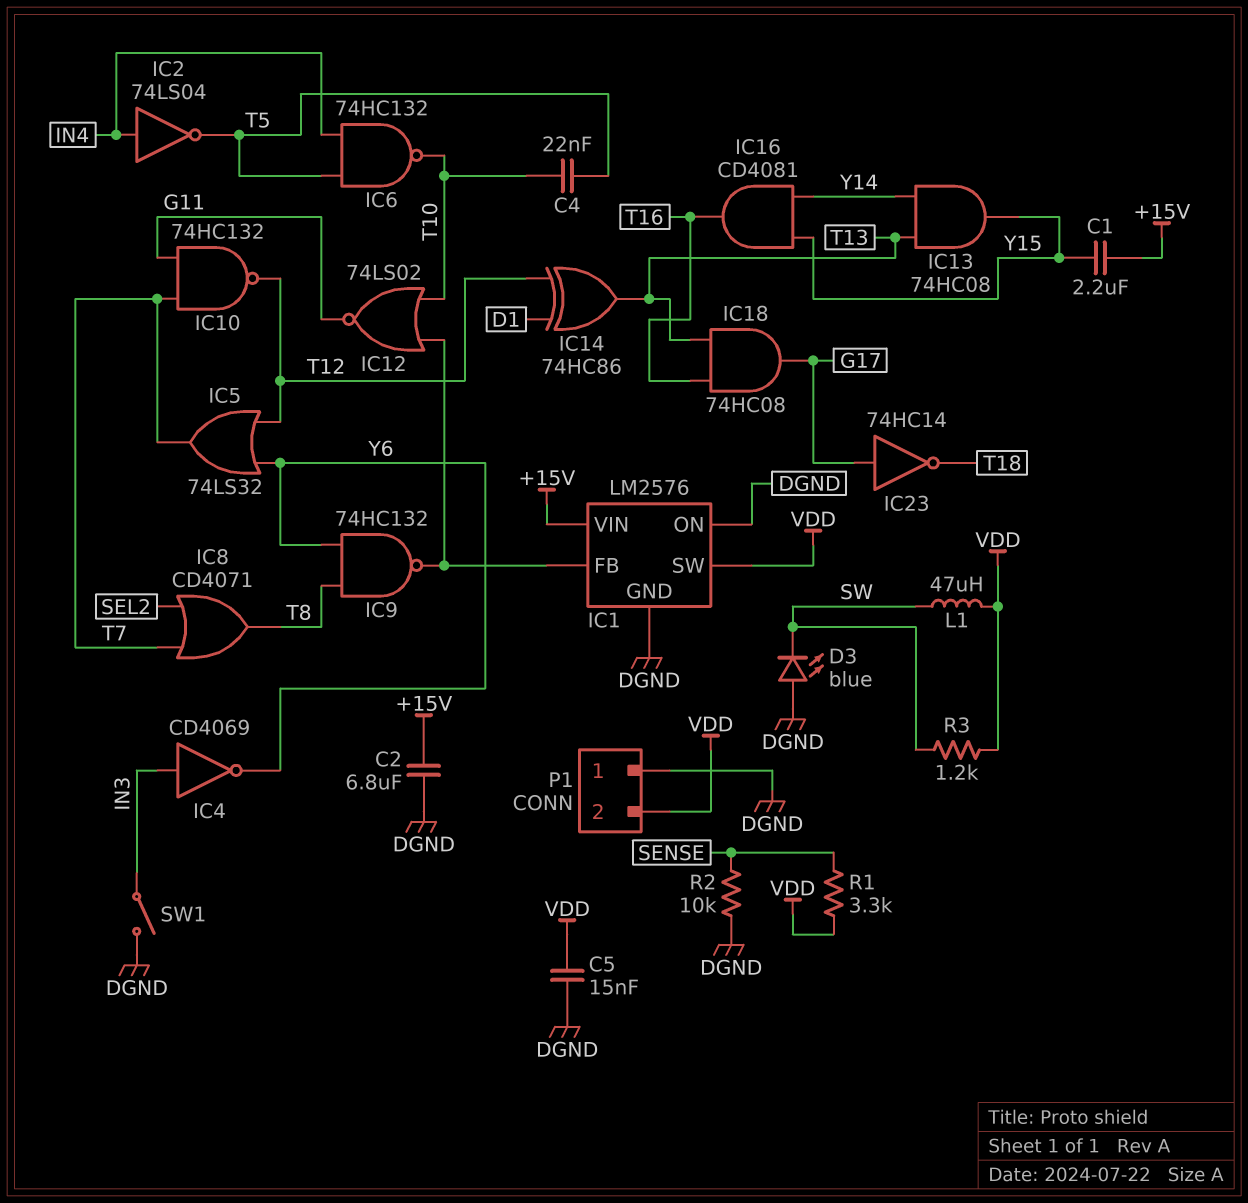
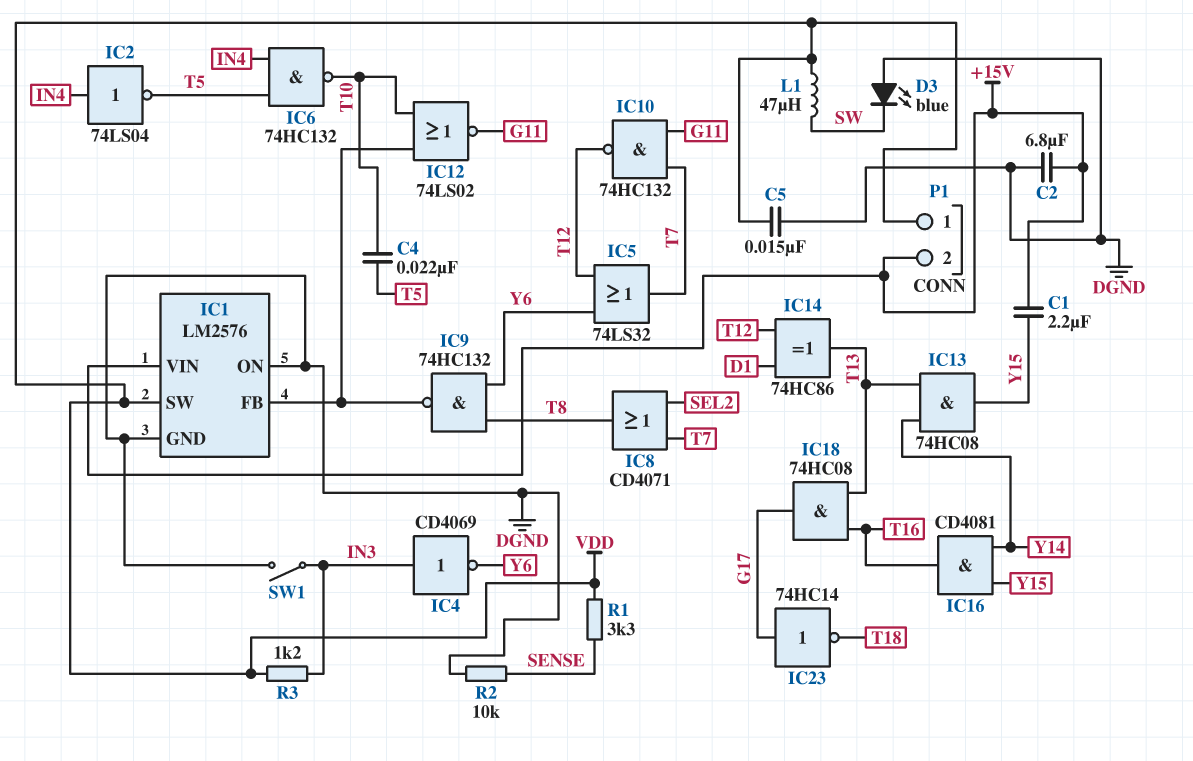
P1 pin 1: DGND -> VDD
P1 pin 2: VDD -> +15V
R3: 1.2k (SW, VDD) -> 1.2k (IN3, VDD)

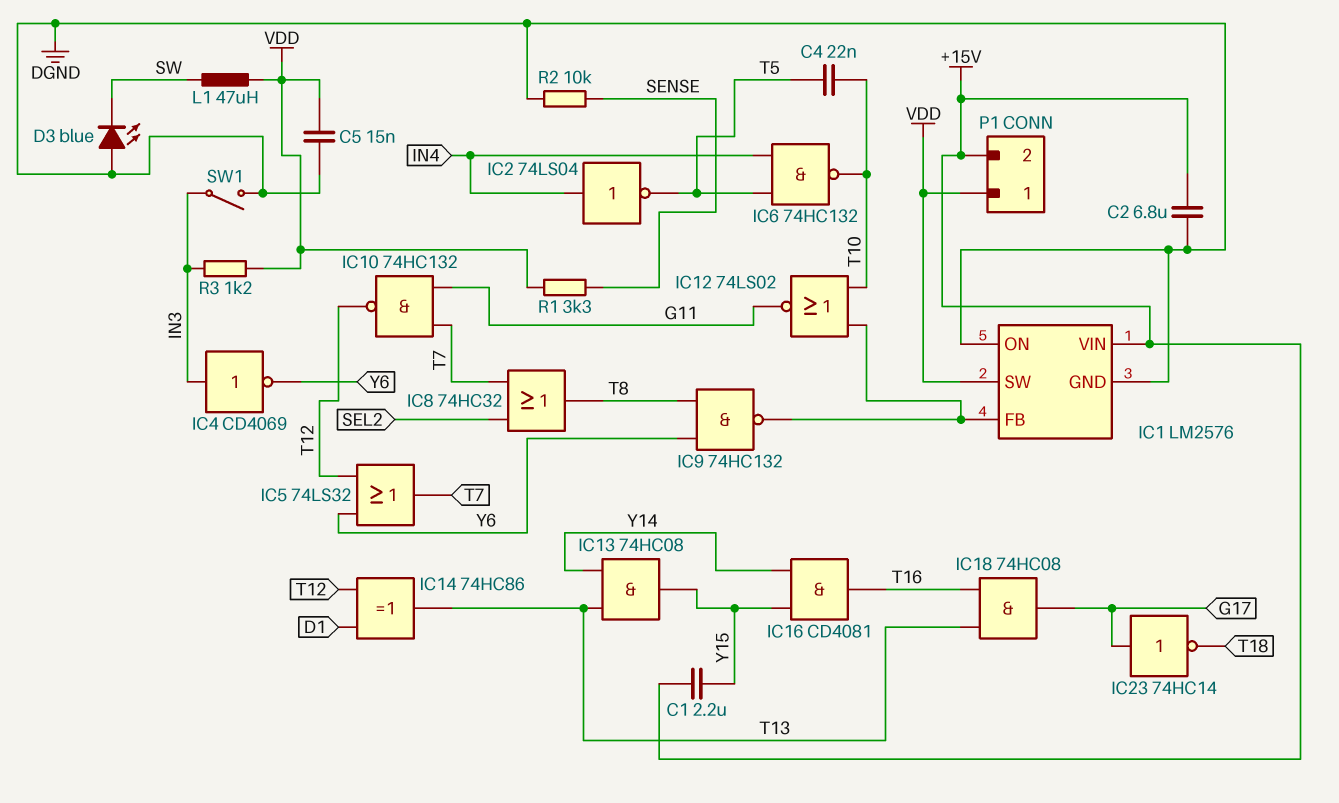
IC8: OR CD4071 (in SEL2, in T7, out T8) -> OR 74HC32 (in SEL2, in T7, out T8)

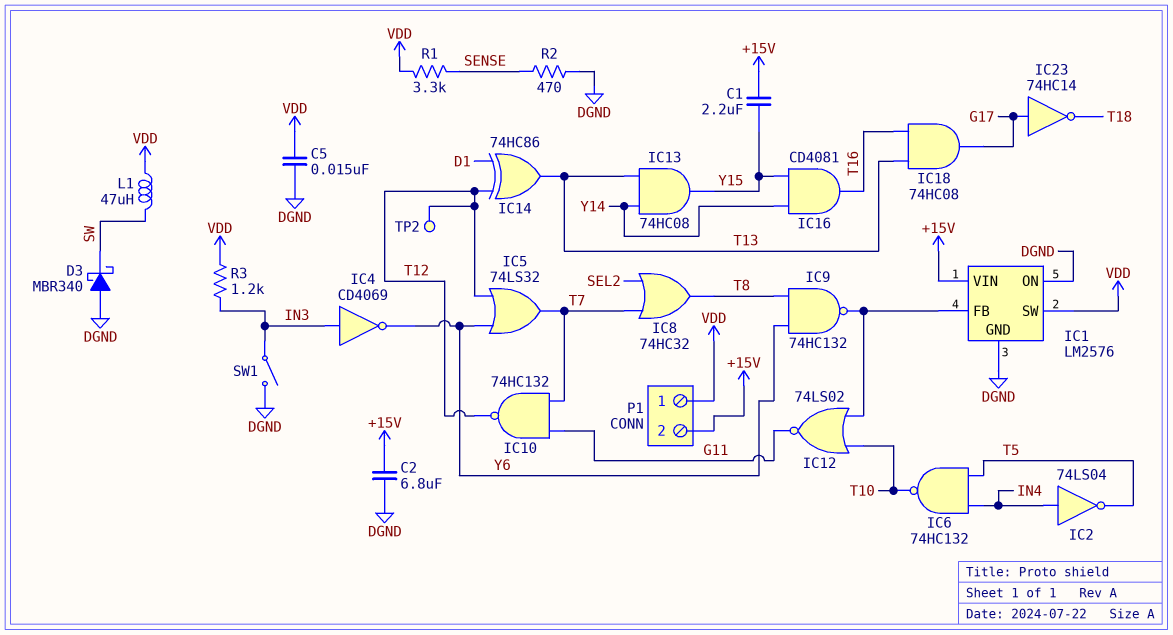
C4: 22nF (T5, T10) -> none
D3: LED blue (A DGND, K SW) -> schottky MBR340 (A DGND, K SW)
R2: 10k (DGND, SENSE) -> 470 (DGND, SENSE)
TP2: none -> test point (T12)

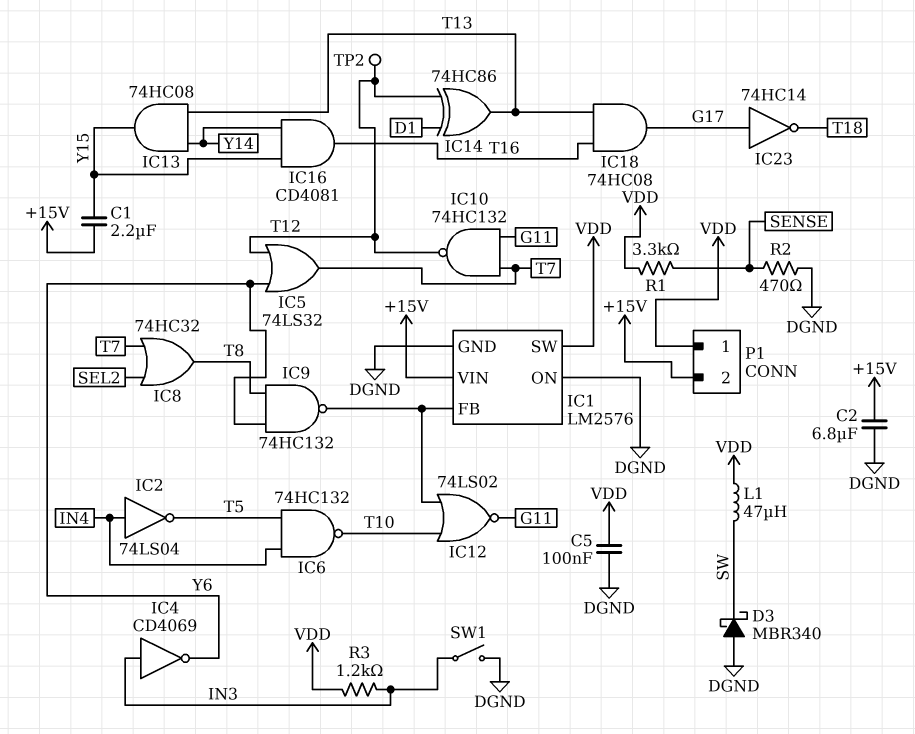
C5: 15nF (DGND, VDD) -> 100nF (DGND, VDD)

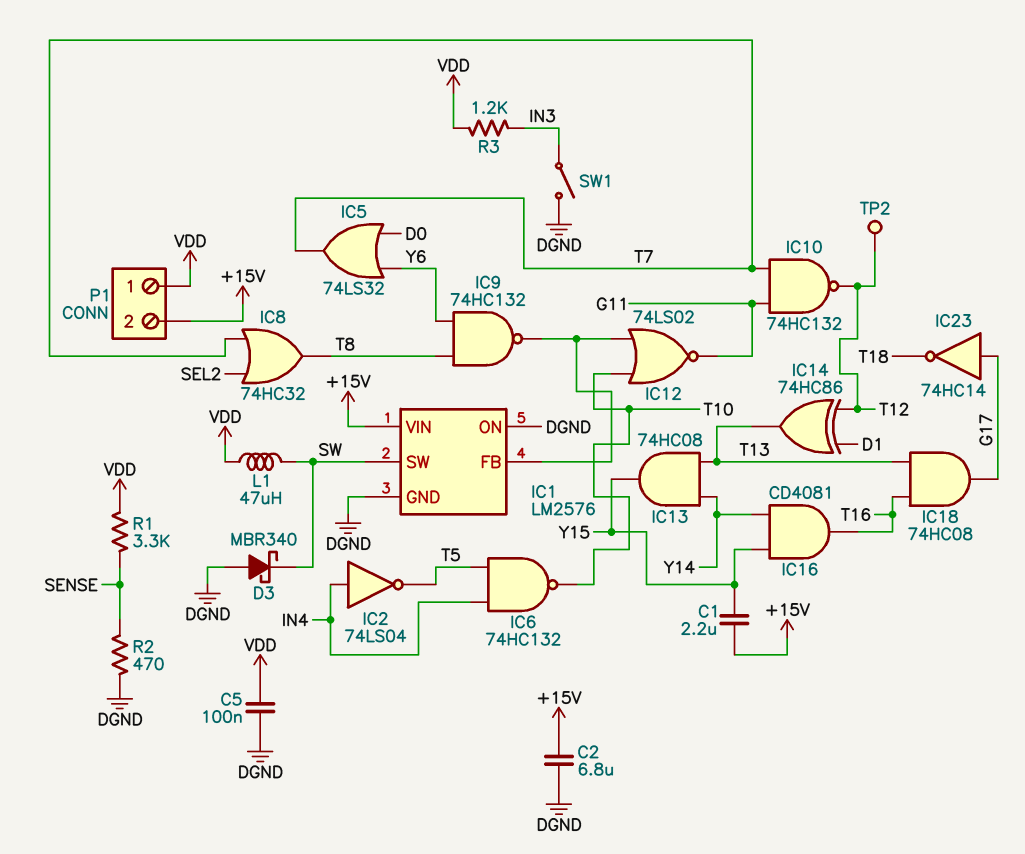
IC1 pin SW: VDD -> SW
IC4: NOT CD4069 (in IN3, out Y6) -> none
IC5: OR 74LS32 (in T12, in Y6, out T7) -> OR 74LS32 (in D0, in Y6, out T7)

